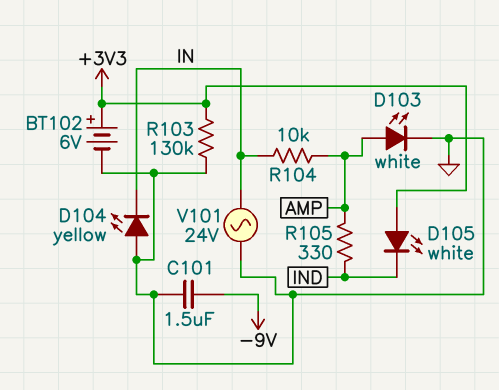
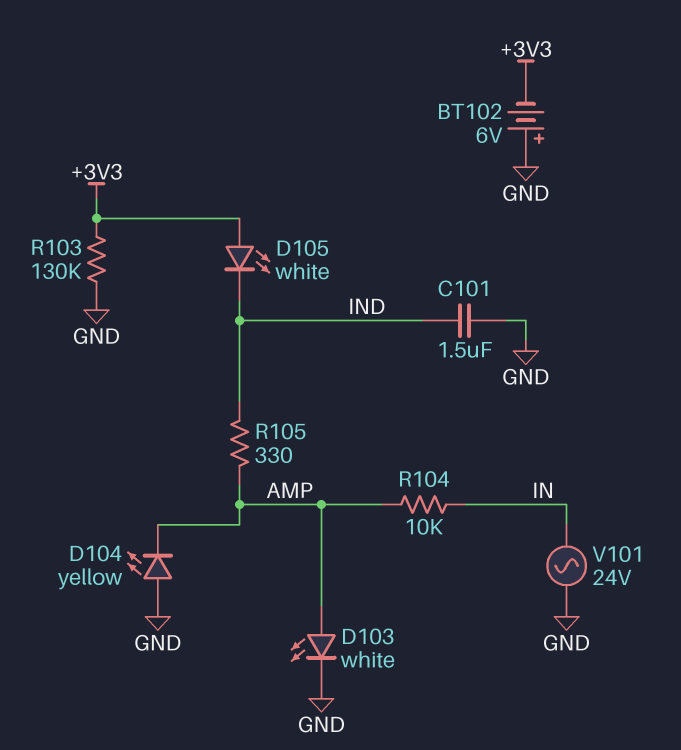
BT102: 6V (plus +3V3, minus GND) -> 6V (plus GND, minus +3V3)
C101: 1.5uF (-9V, GND) -> 1.5uF (GND, IND)
D104: LED yellow (A GND, K IN) -> LED yellow (A GND, K AMP)

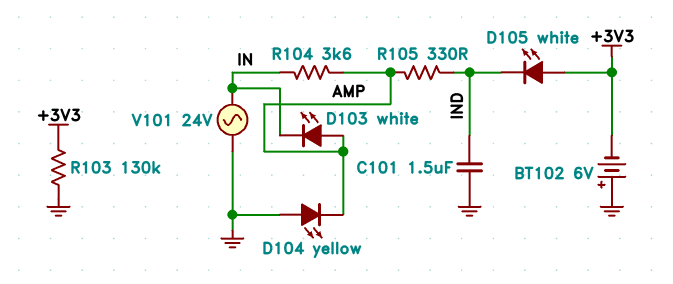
D103: LED white (A AMP, K GND) -> LED white (A AMP, K IN)
R104: 10k (AMP, IN) -> 3.6k (AMP, IN)

